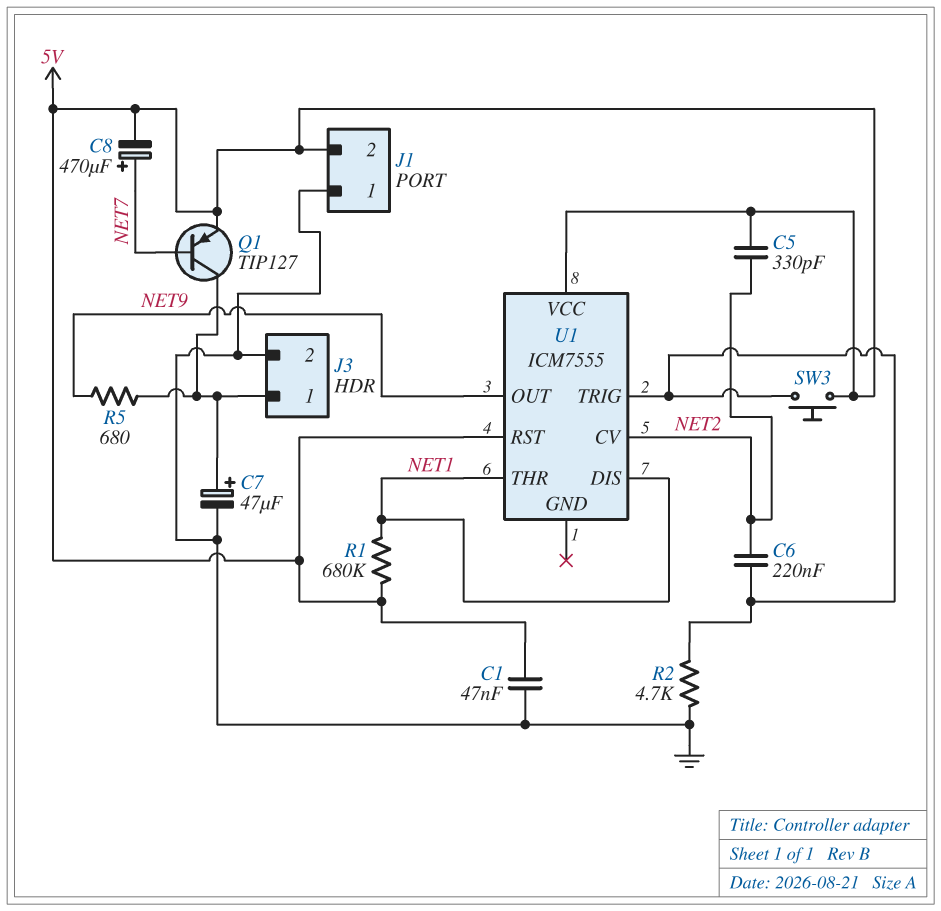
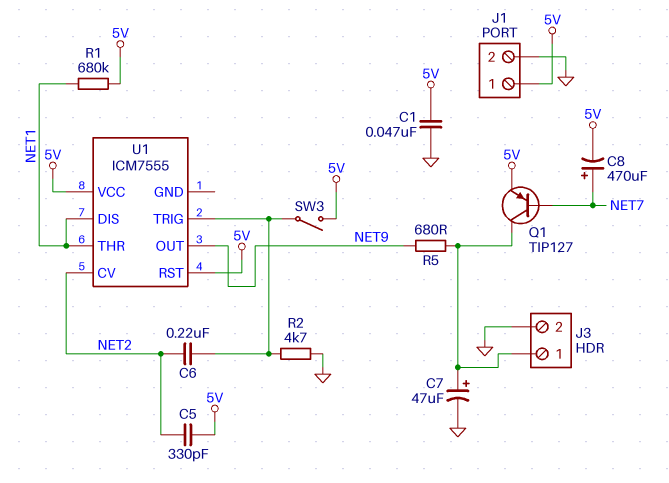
J1 pin 1: GND -> 5V
J1 pin 2: 5V -> GND
SW3: button (5V, U1/TRIG) -> switch (5V, U1/TRIG)

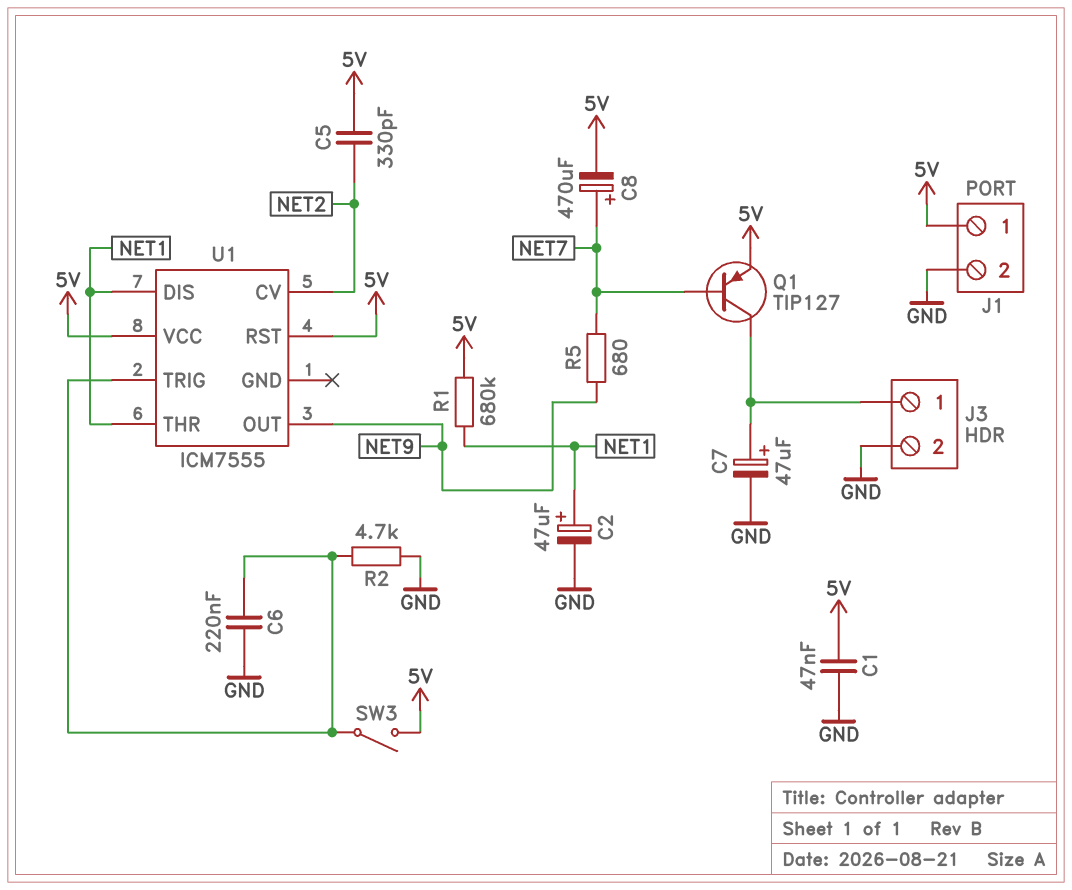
C2: none -> 47uF (plus NET1, minus GND)
C6: 220nF (NET2, U1/TRIG) -> 220nF (GND, U1/TRIG)
R5: 680 (J3/1, NET9) -> 680 (NET7, NET9)

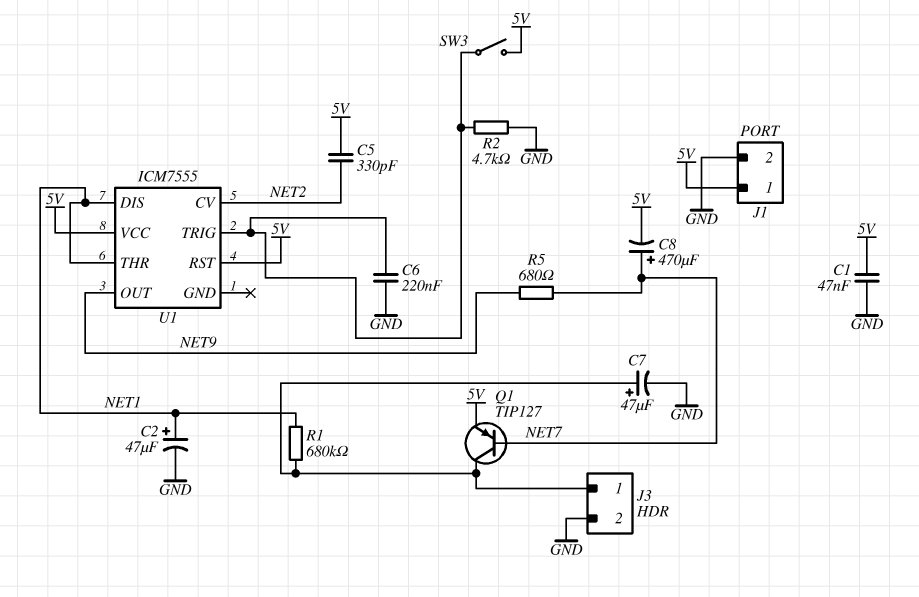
R1: 680k (5V, NET1) -> 680k (J3/1, NET1)

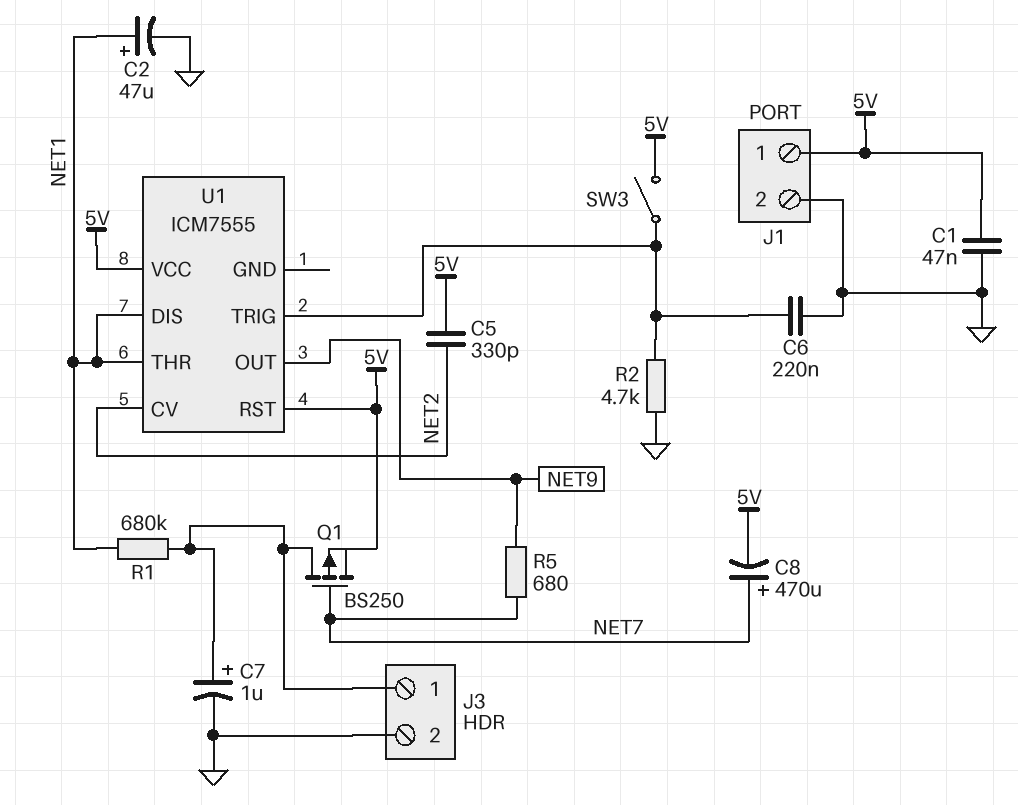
C7: 47uF (plus J3/1, minus GND) -> 1uF (plus J3/1, minus GND)
Q1: PNP TIP127 (B NET7, C J3/1, E 5V) -> PMOS BS250 (G NET7, D J3/1, S 5V)

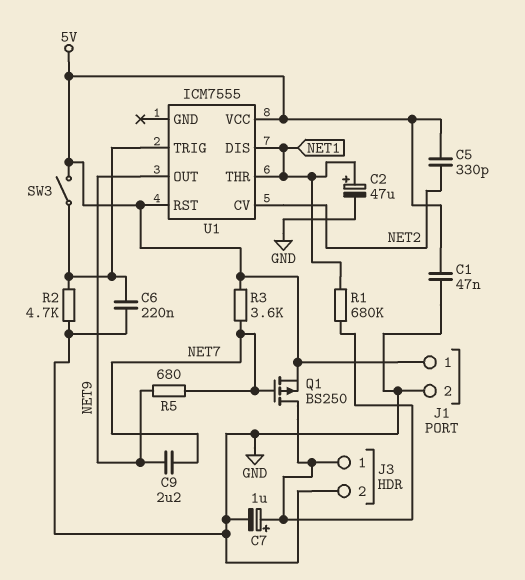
C8: 470uF (plus NET7, minus 5V) -> none
C9: none -> 2.2uF (NET7, NET9)
R3: none -> 3.6k (5V, NET7)

